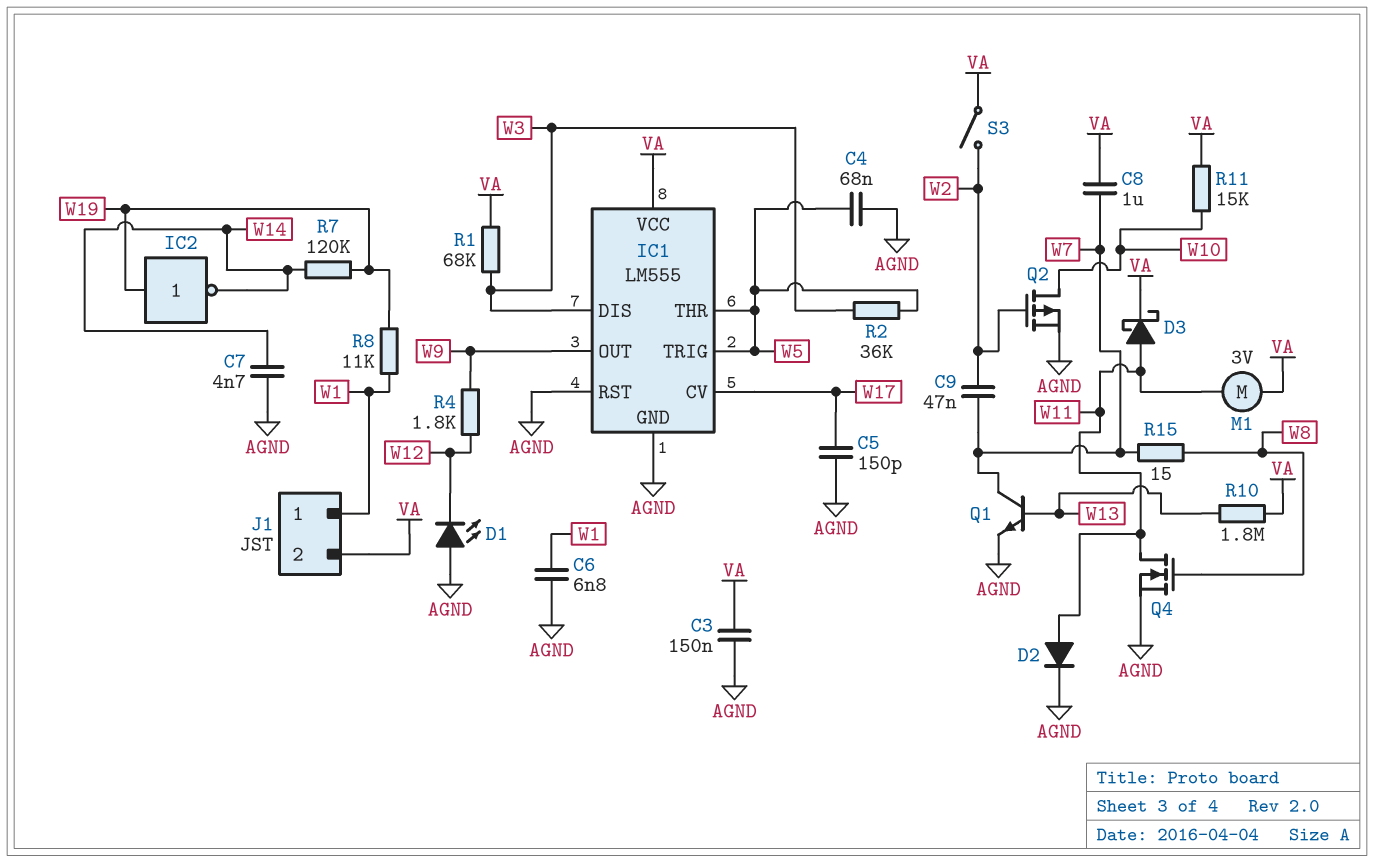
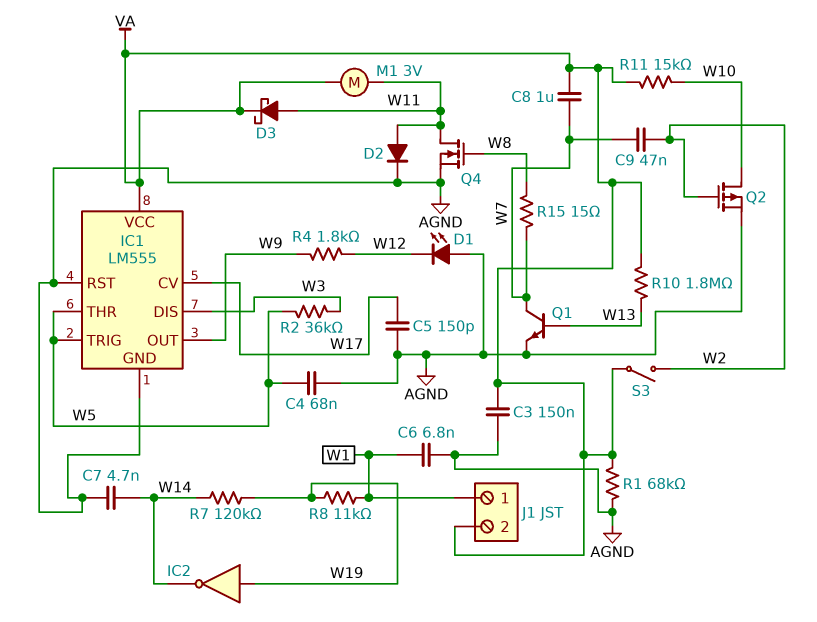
R1: 68k (VA, W3) -> 68k (AGND, VA)

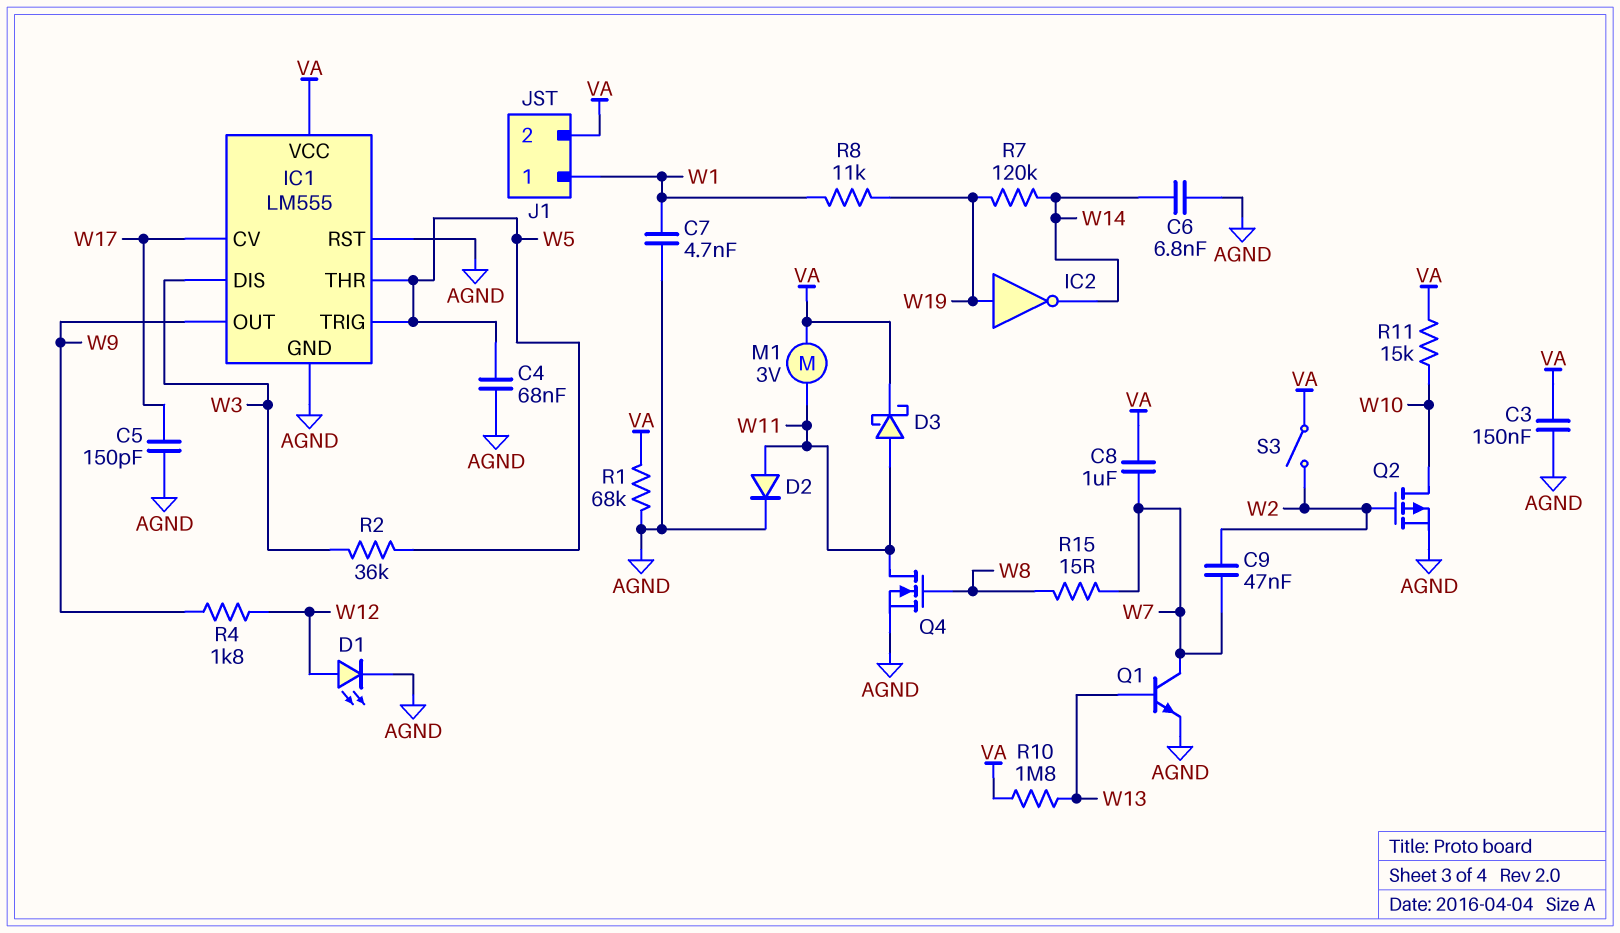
C6: 6.8nF (AGND, W1) -> 6.8nF (AGND, W14)
C7: 4.7nF (AGND, W14) -> 4.7nF (AGND, W1)
D1: LED (A AGND, K W12) -> LED (A W12, K AGND)

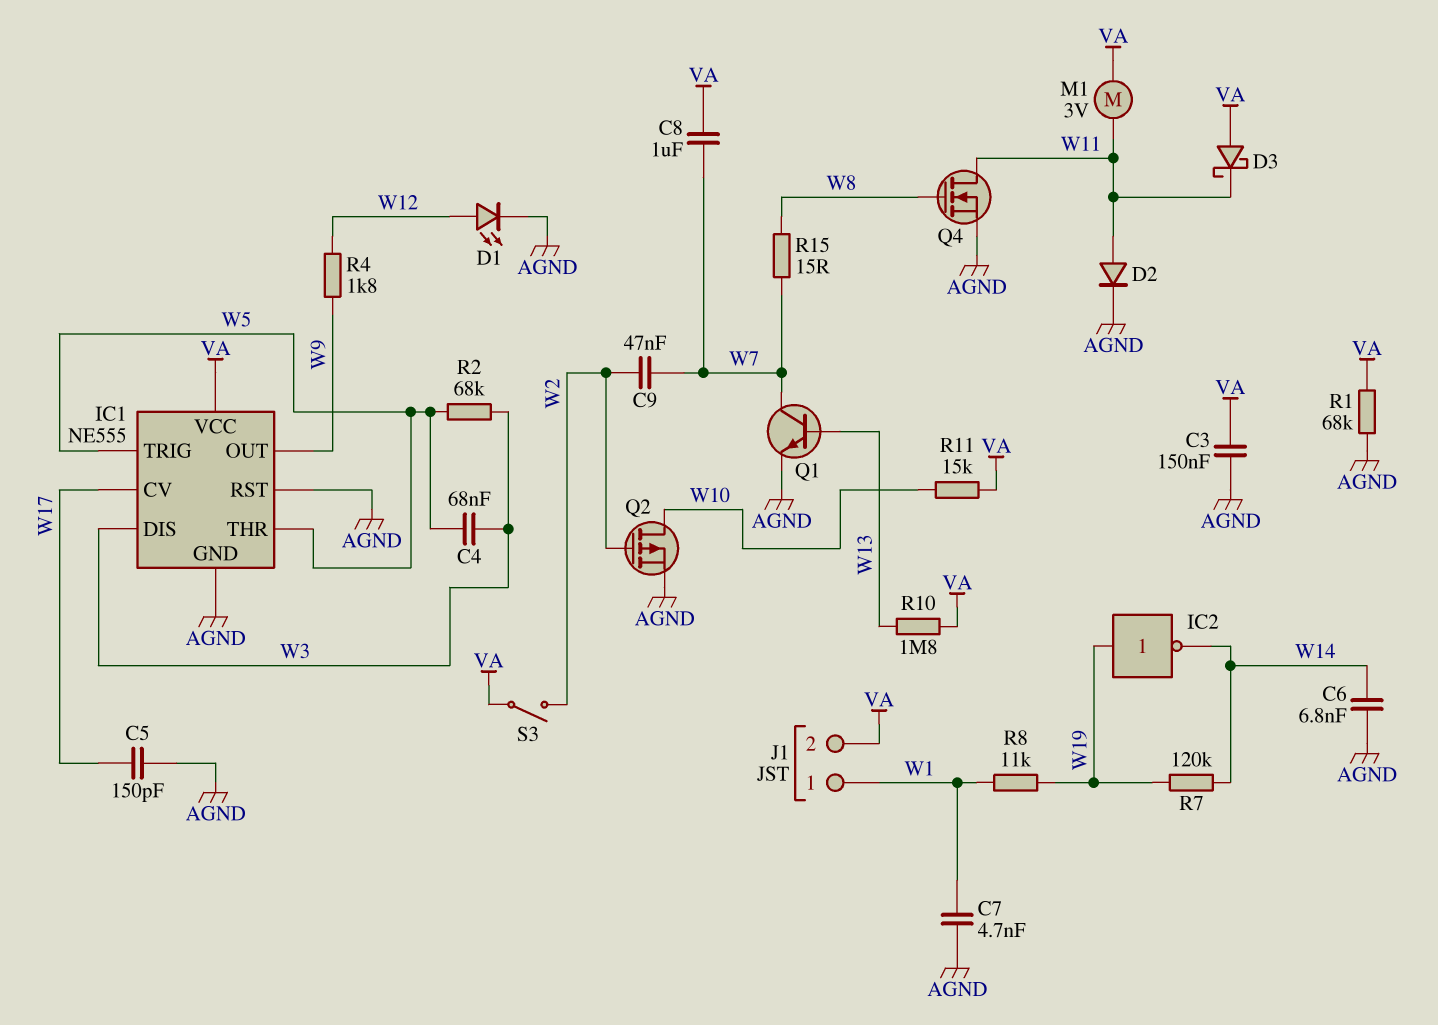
C4: 68nF (AGND, W5) -> 68nF (W3, W5)
D3: schottky (A W11, K VA) -> schottky (A VA, K W11)
IC1: LM555 -> NE555
R2: 36k (W3, W5) -> 68k (W3, W5)

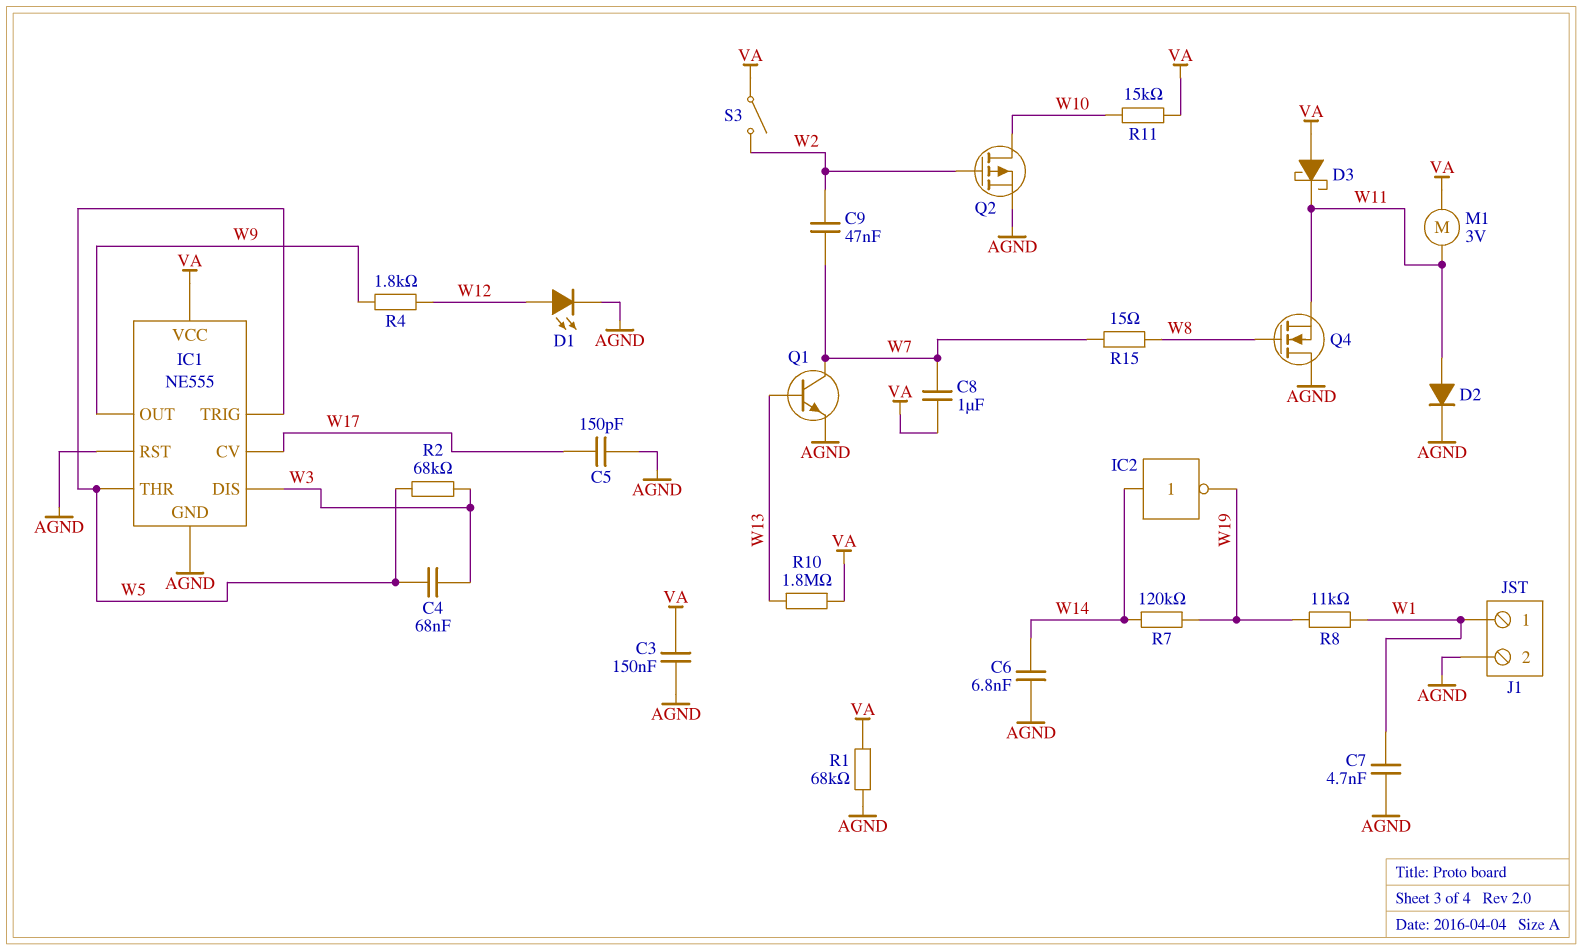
IC2: NOT (in W19, out W14) -> NOT (in W14, out W19)
J1 pin 2: VA -> AGND
Q4: NMOS (G W8, D W11, S AGND) -> NMOS (G W8, D AGND, S W11)

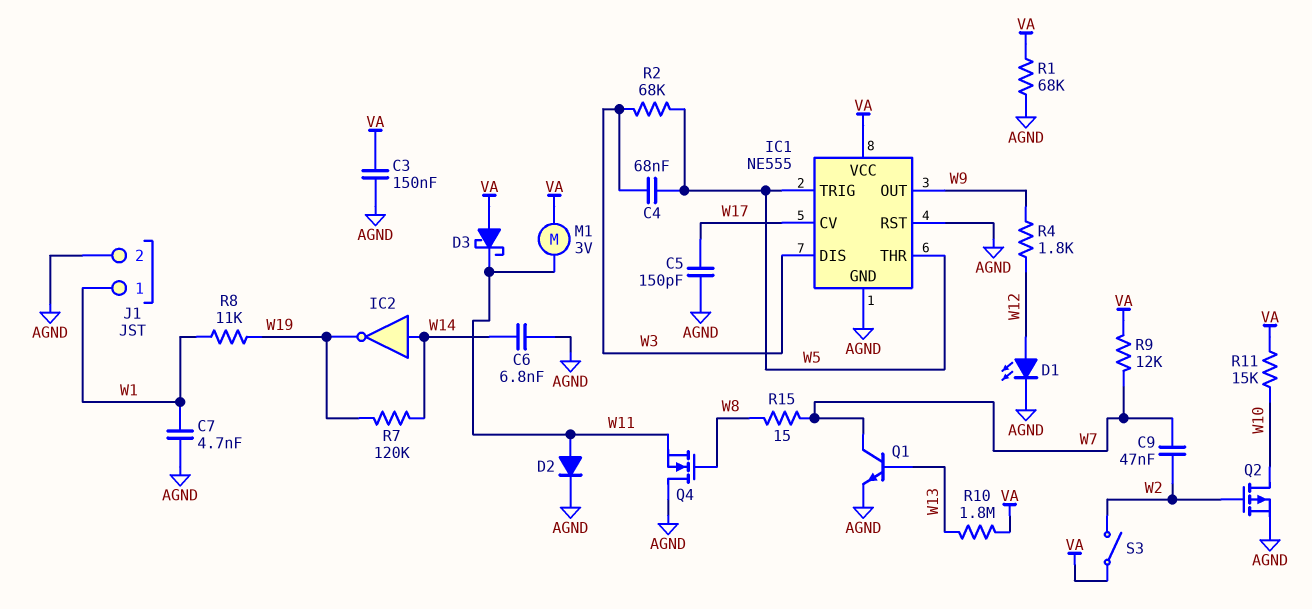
C8: 1uF (VA, W7) -> none
R9: none -> 12k (VA, W7)

